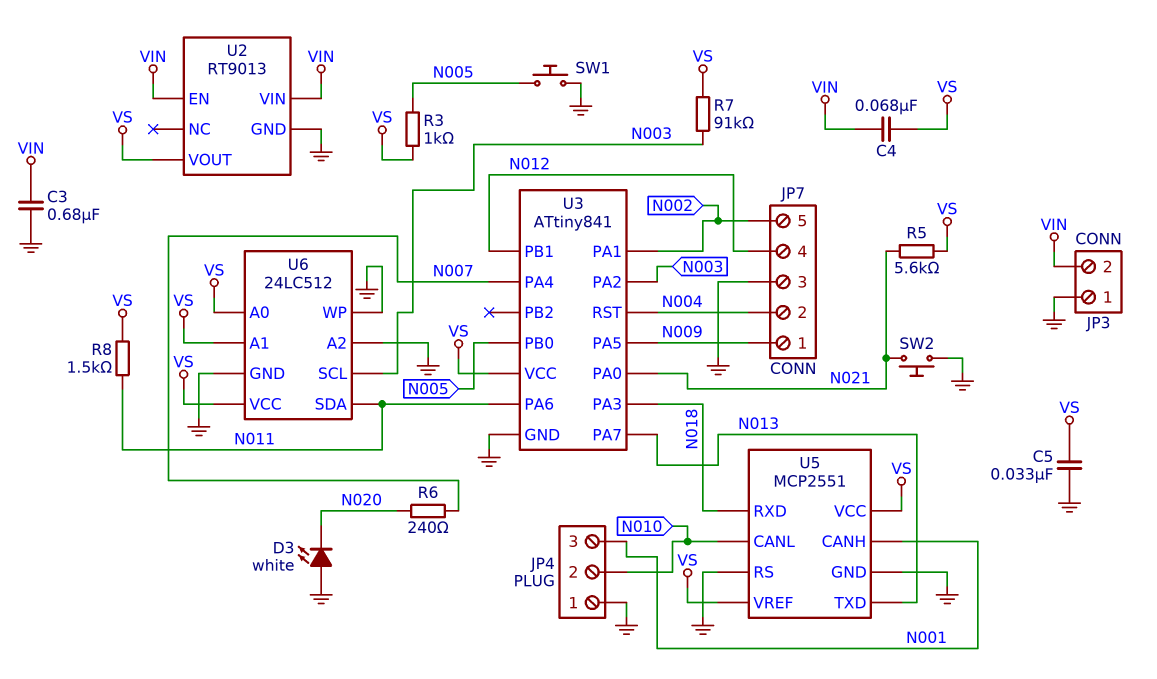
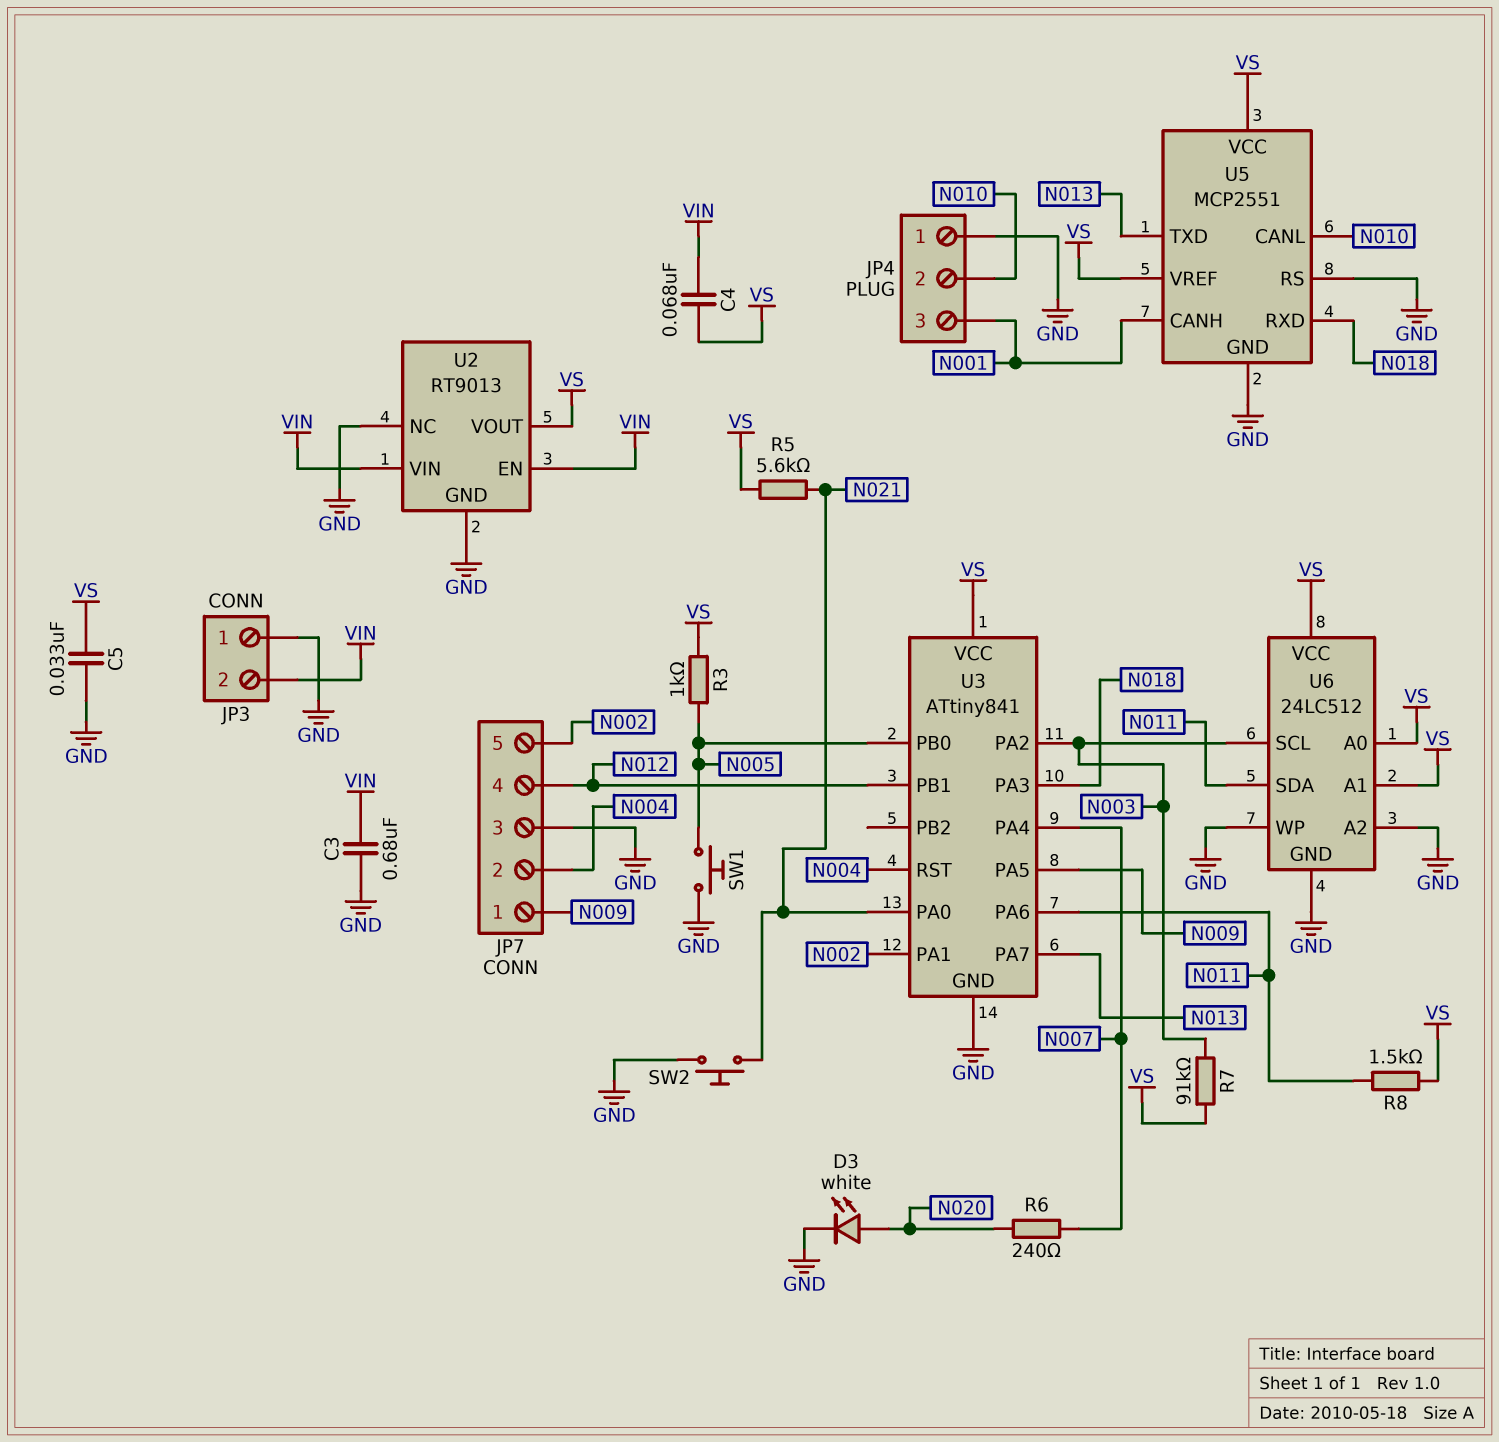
D3: LED white (A GND, K N020) -> LED white (A N020, K GND)
U2 pin NC: none -> GND

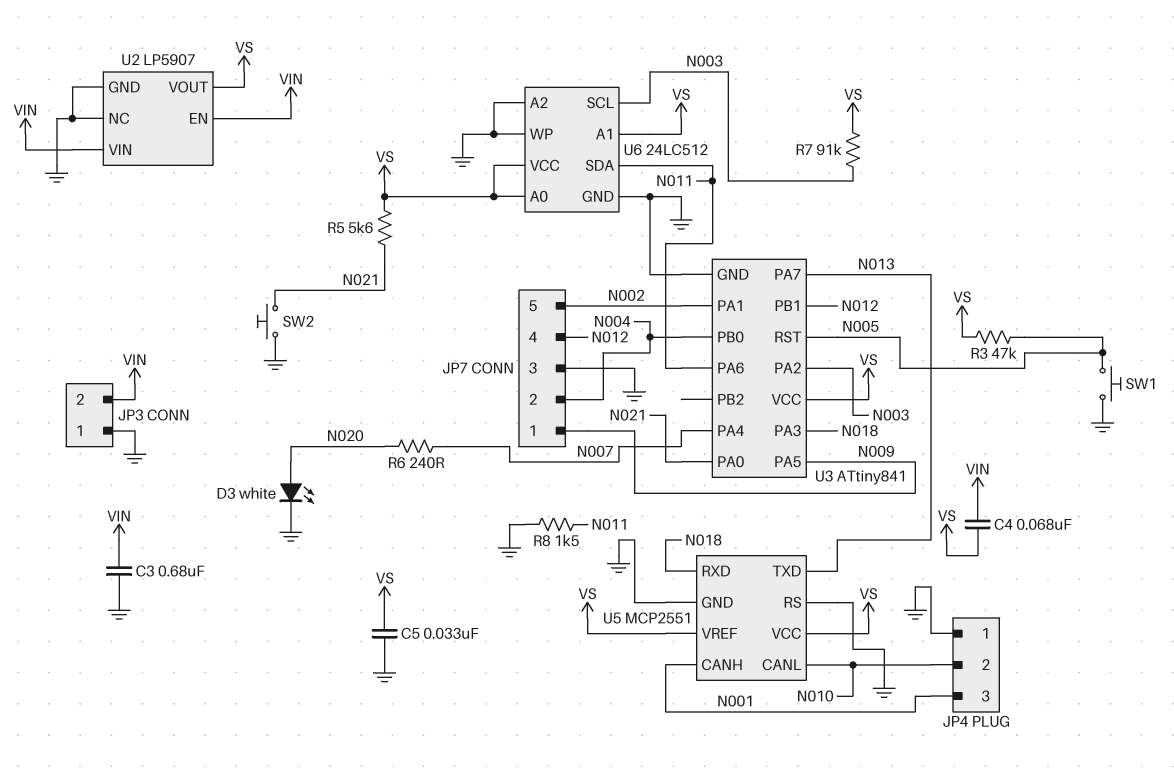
R3: 1k (N005, VS) -> 47k (N005, VS)
R8: 1.5k (N011, VS) -> 1.5k (GND, N011)
U2: RT9013 -> LP5907
U3 pin PB0: N005 -> N004
U3 pin RST: N004 -> N005

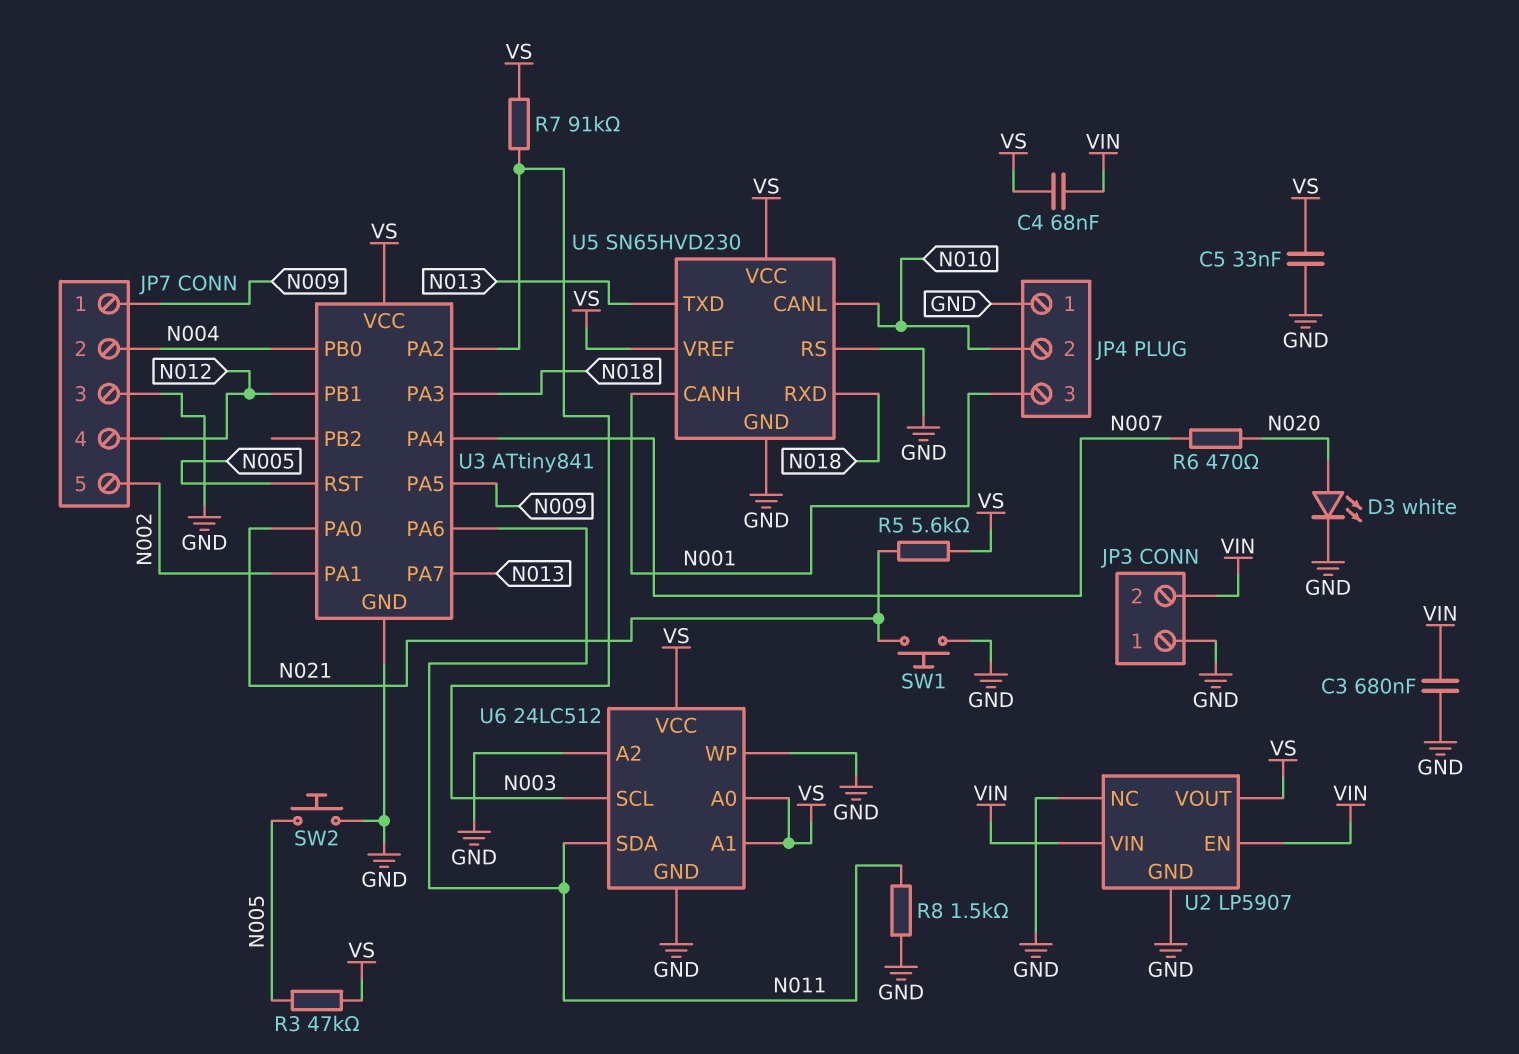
R6: 240 (N007, N020) -> 470 (N007, N020)
SW1: button (GND, N005) -> button (GND, N021)
SW2: button (GND, N021) -> button (GND, N005)
U5: MCP2551 -> SN65HVD230

